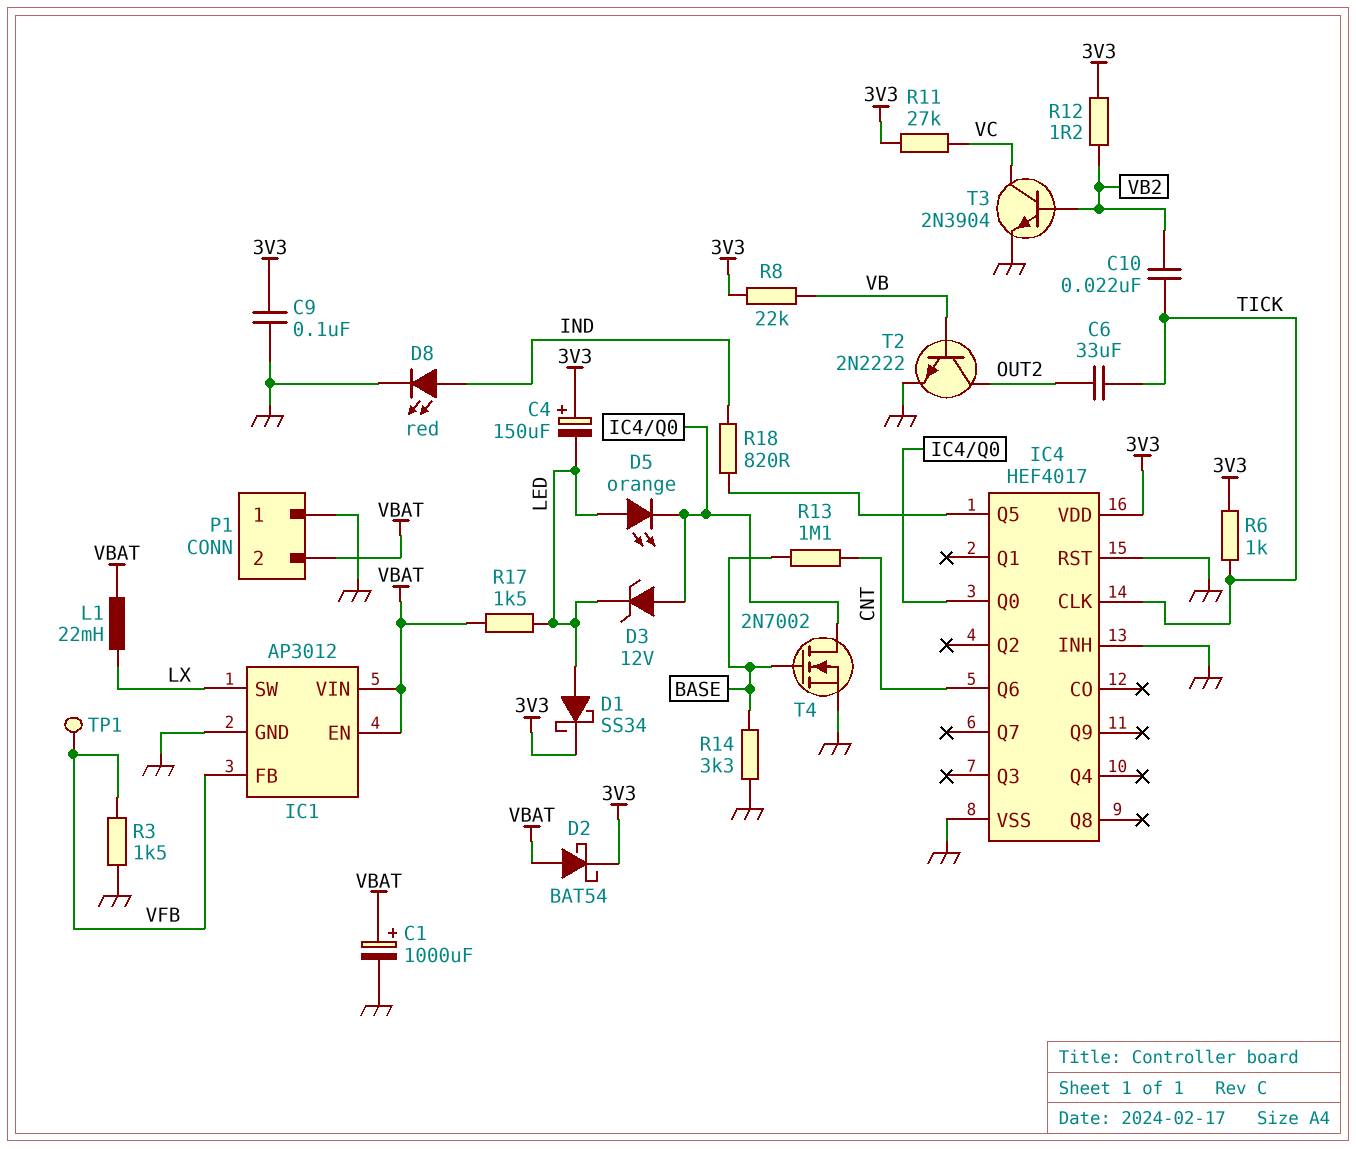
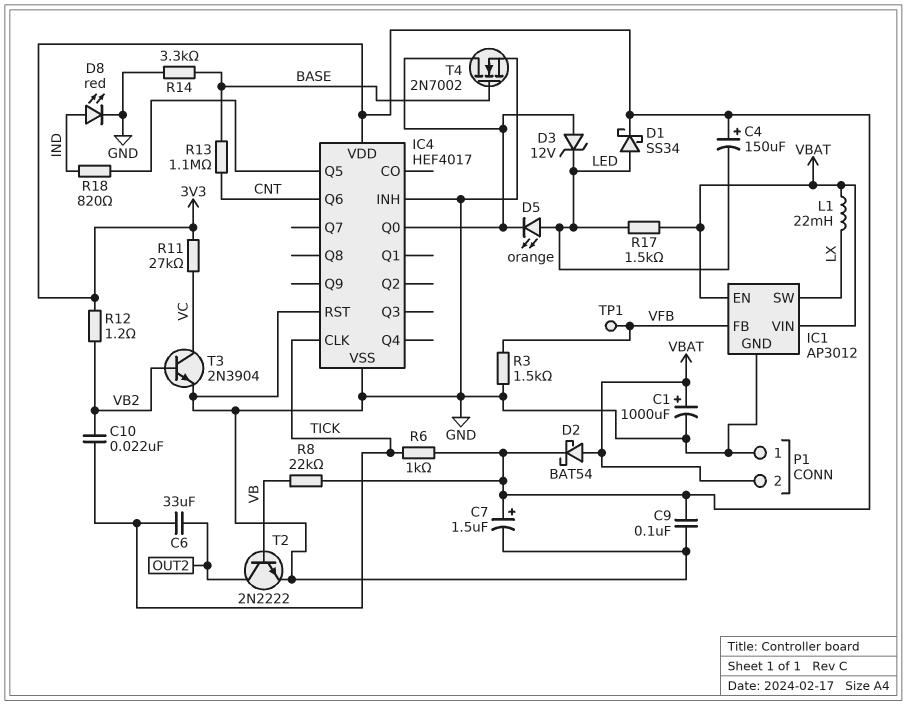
C7: none -> 1.5uF (plus 3V3, minus GND)

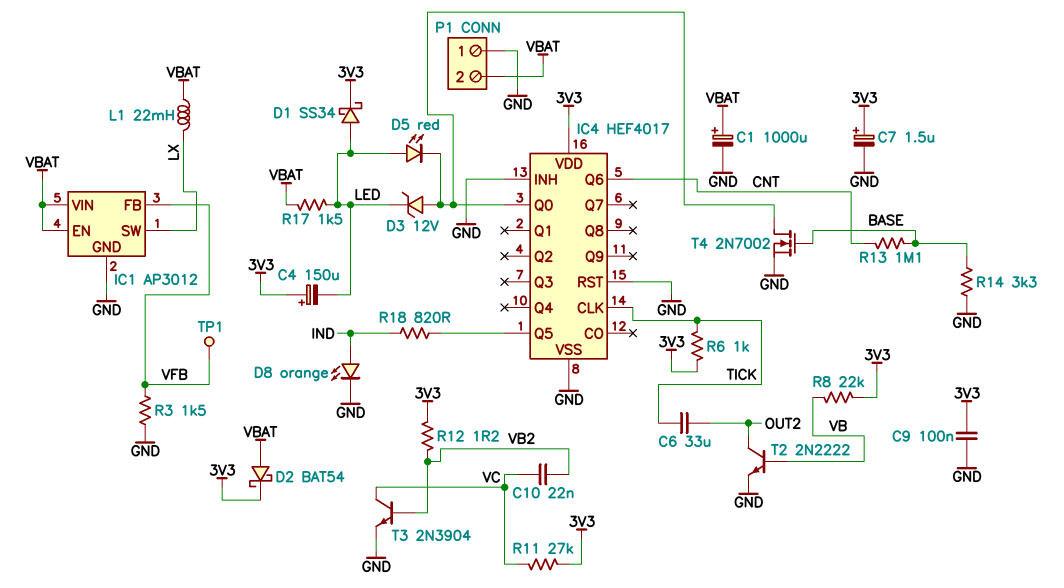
C10: 22nF (TICK, VB2) -> 22nF (VB2, VC)
D5: LED orange (A LED, K IC4/Q0) -> LED red (A LED, K IC4/Q0)
D8: LED red (A IND, K GND) -> LED orange (A IND, K GND)

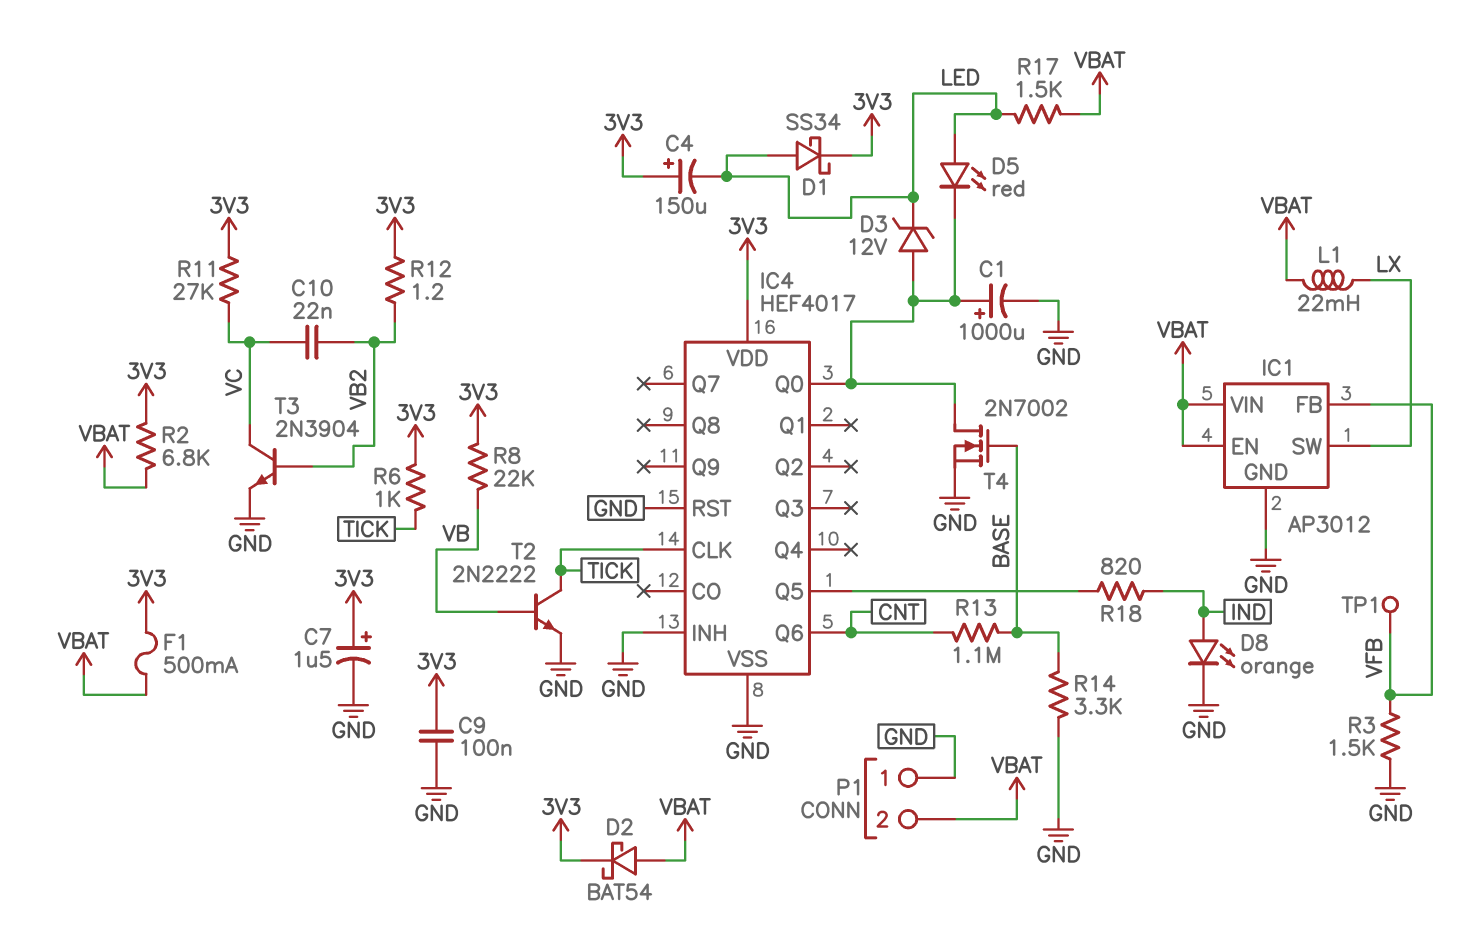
C1: 1000uF (plus VBAT, minus GND) -> 1000uF (plus IC4/Q0, minus GND)
C6: 33uF (OUT2, TICK) -> none
F1: none -> 500mA (3V3, VBAT)
R2: none -> 6.8k (3V3, VBAT)
T2: NPN 2N2222 (B VB, C OUT2, E GND) -> NPN 2N2222 (B VB, C TICK, E GND)

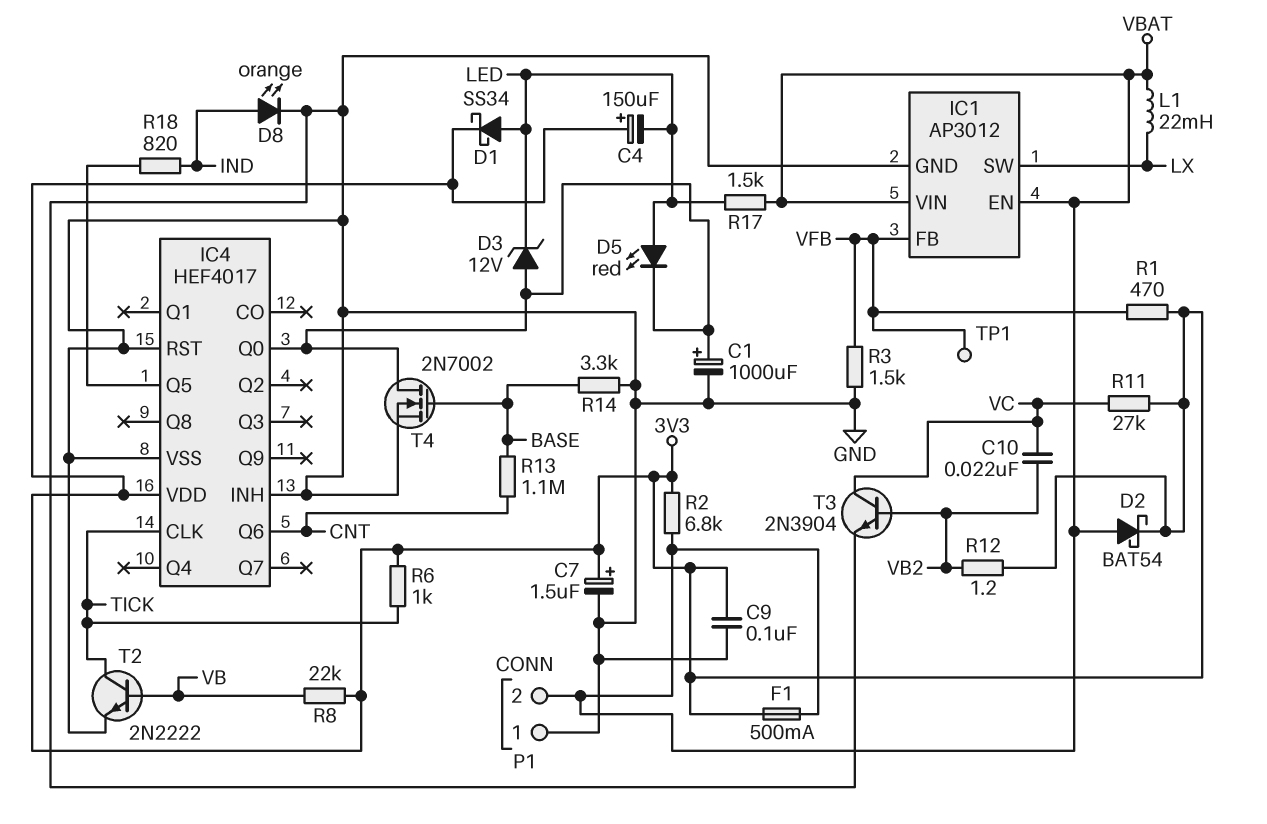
R1: none -> 470 (3V3, VFB)

